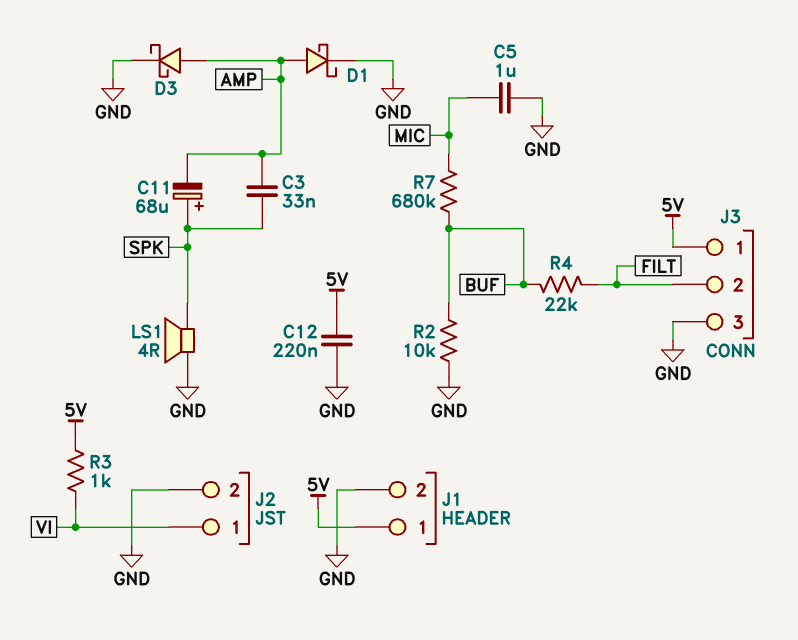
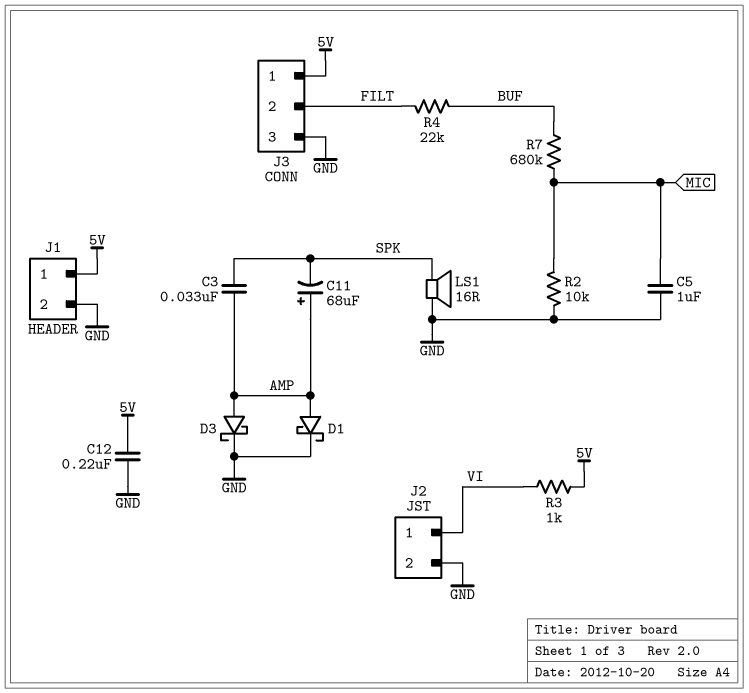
C11: 68uF (plus SPK, minus AMP) -> 68uF (plus AMP, minus SPK)
LS1: speaker 4R (GND, SPK) -> speaker 16R (GND, SPK)
R2: 10k (BUF, GND) -> 10k (GND, MIC)

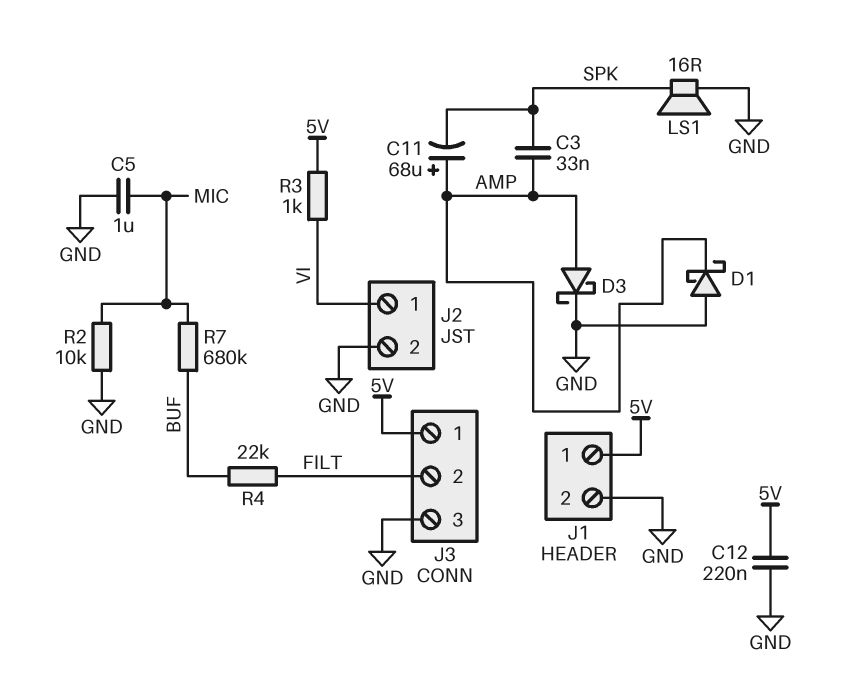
D1: schottky (A AMP, K GND) -> schottky (A GND, K AMP)

